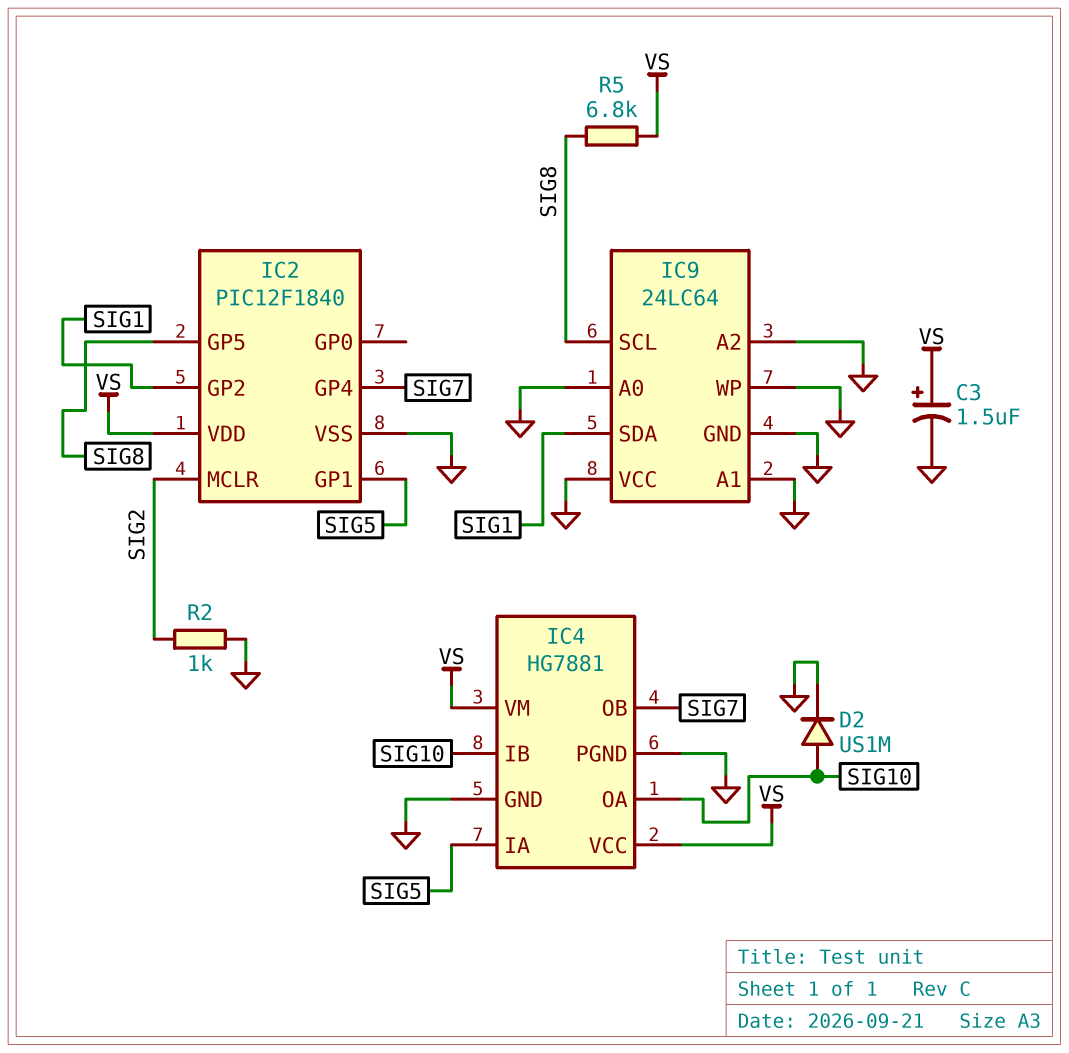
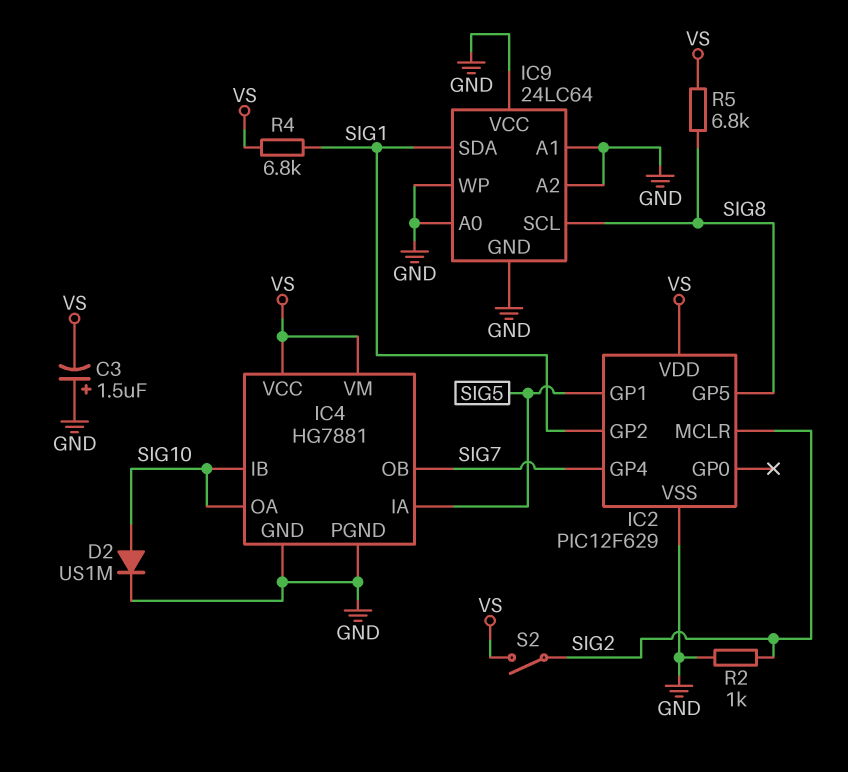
C3: 1.5uF (plus VS, minus GND) -> 1.5uF (plus GND, minus VS)
IC2: PIC12F1840 -> PIC12F629
R4: none -> 6.8k (SIG1, VS)
S2: none -> switch (SIG2, VS)

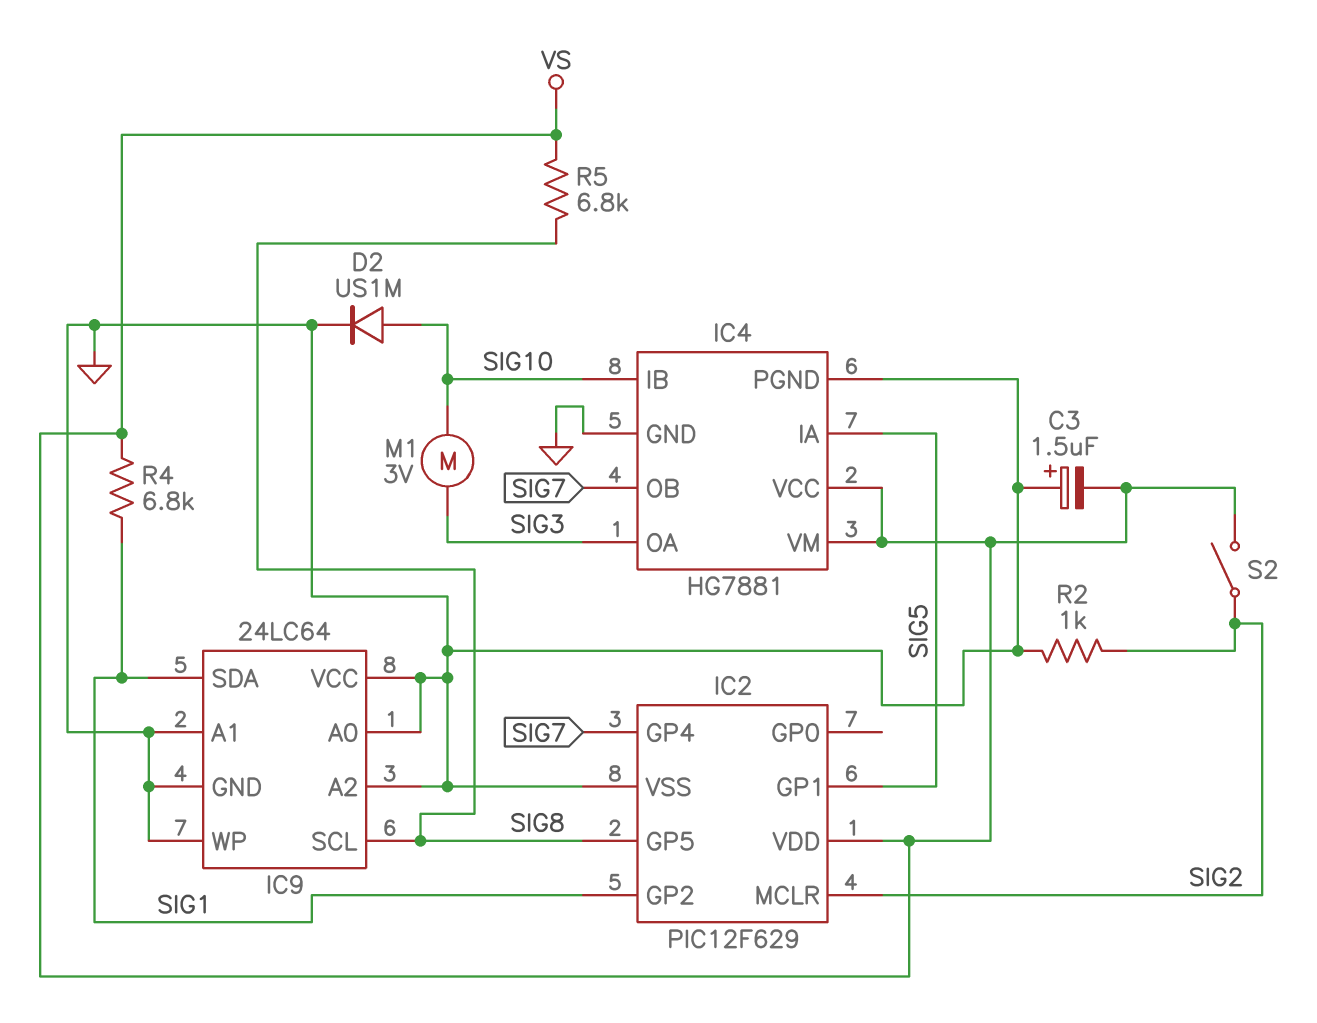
IC4 pin OA: SIG10 -> SIG3
M1: none -> motor 3V (SIG3, SIG10)

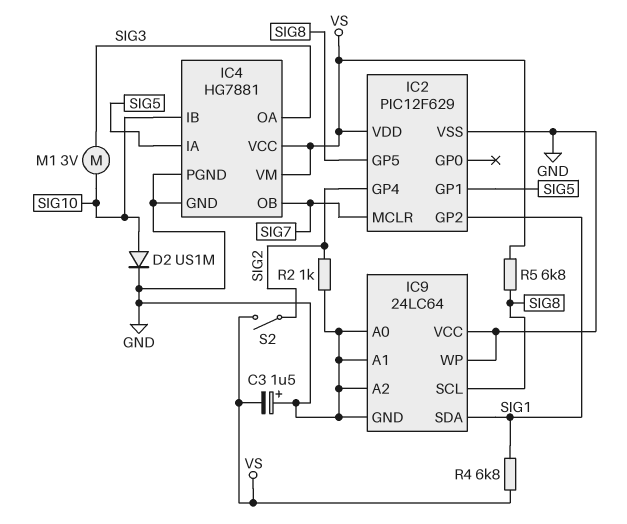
IC2 pin GP4: SIG7 -> SIG2
IC2 pin MCLR: SIG2 -> SIG7

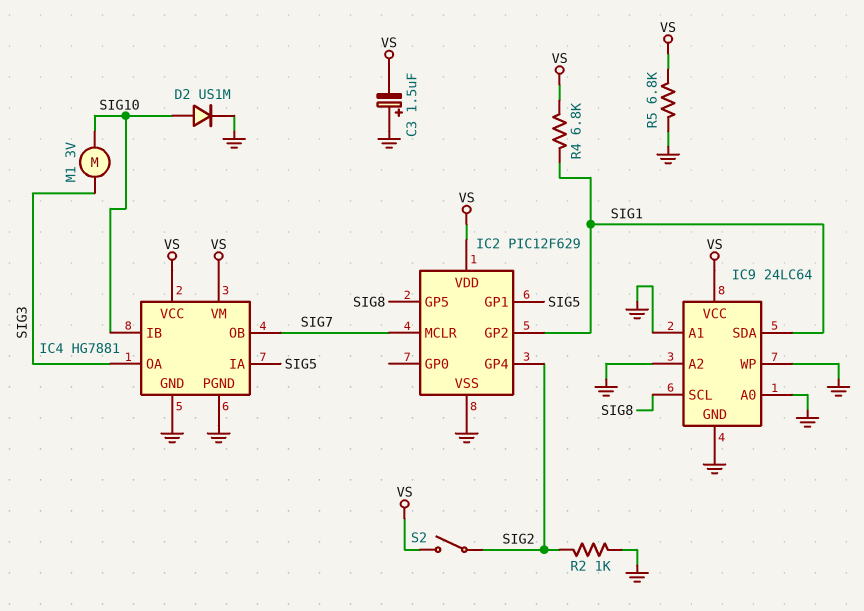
IC9 pin VCC: GND -> VS
R5: 6.8k (SIG8, VS) -> 6.8k (GND, VS)

